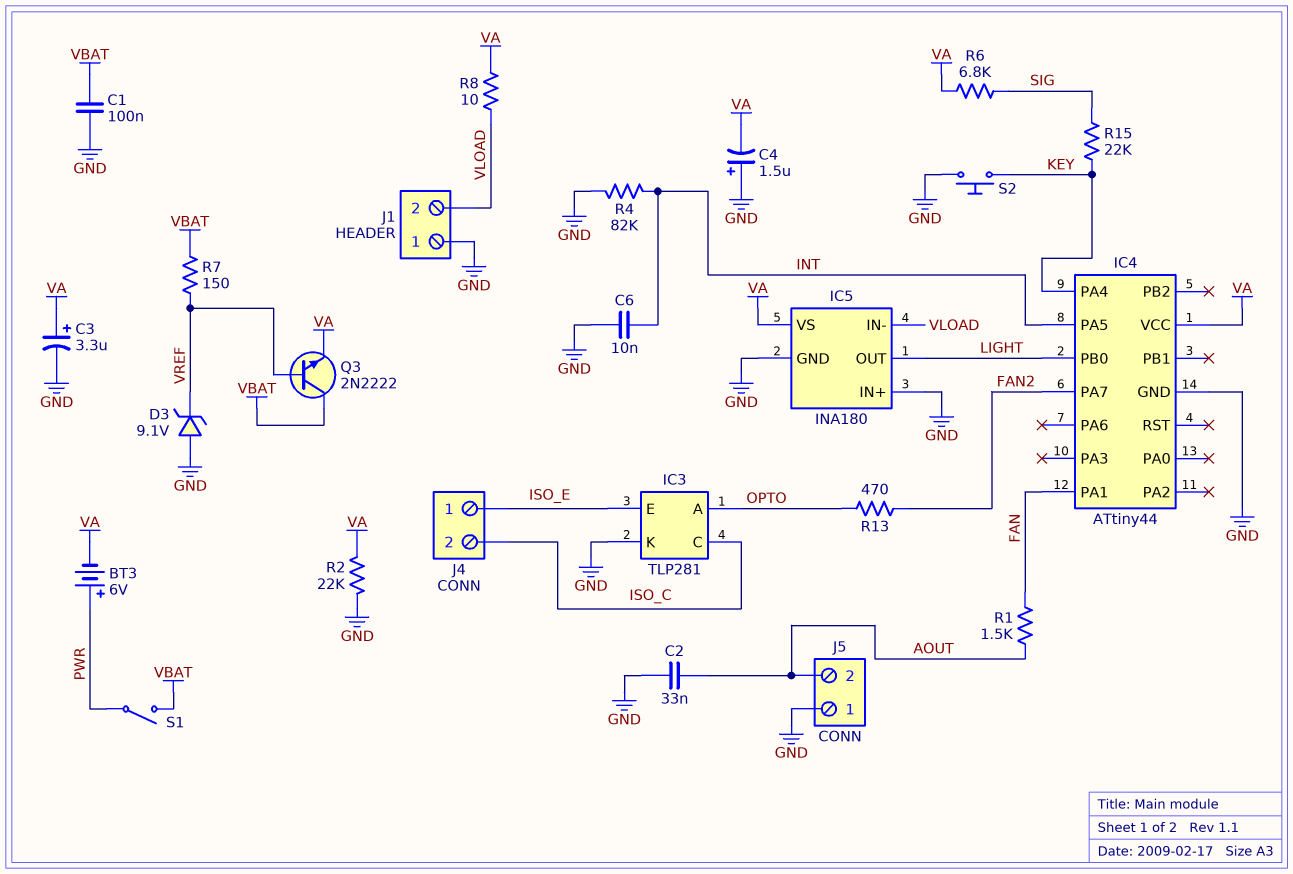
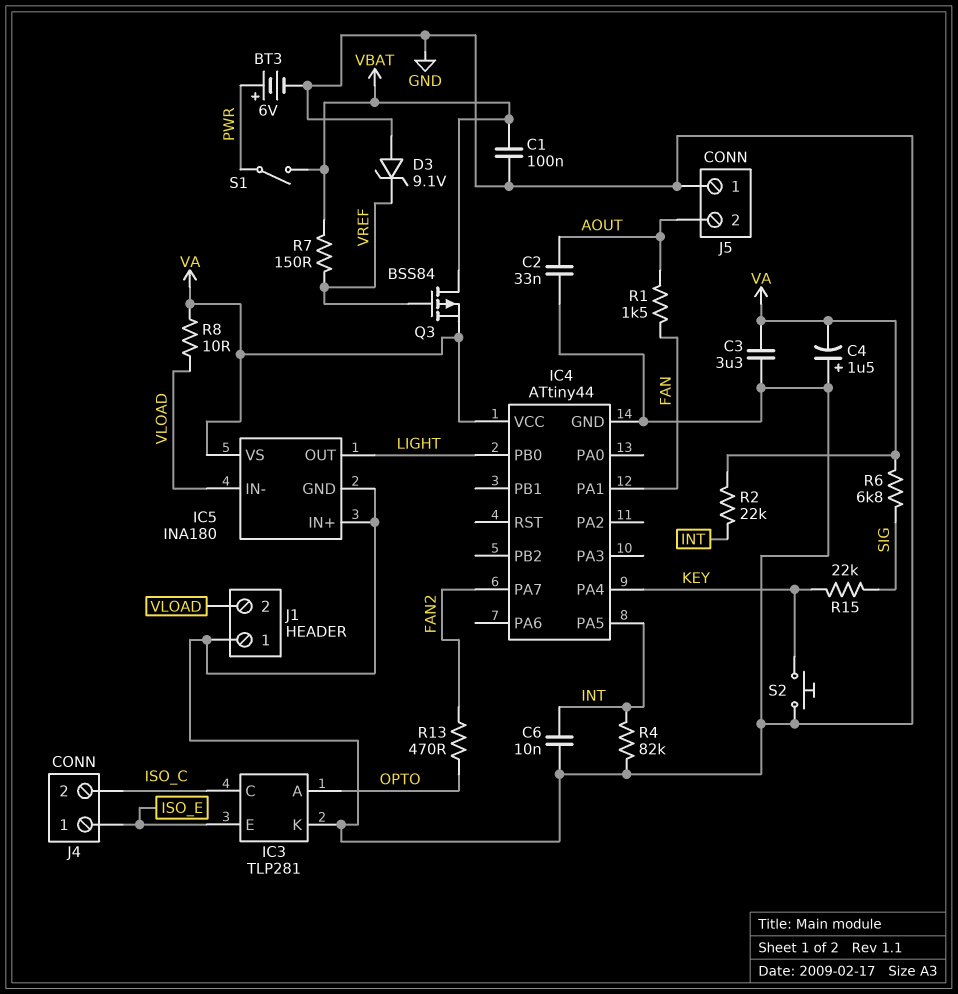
BT3: 6V (plus PWR, minus VA) -> 6V (plus PWR, minus GND)
C3: 3.3uF (plus VA, minus GND) -> 3.3uF (GND, VA)
Q3: NPN 2N2222 (B VREF, C VBAT, E VA) -> PMOS BSS84 (G VREF, D VBAT, S VA)
R2: 22k (GND, VA) -> 22k (INT, VA)

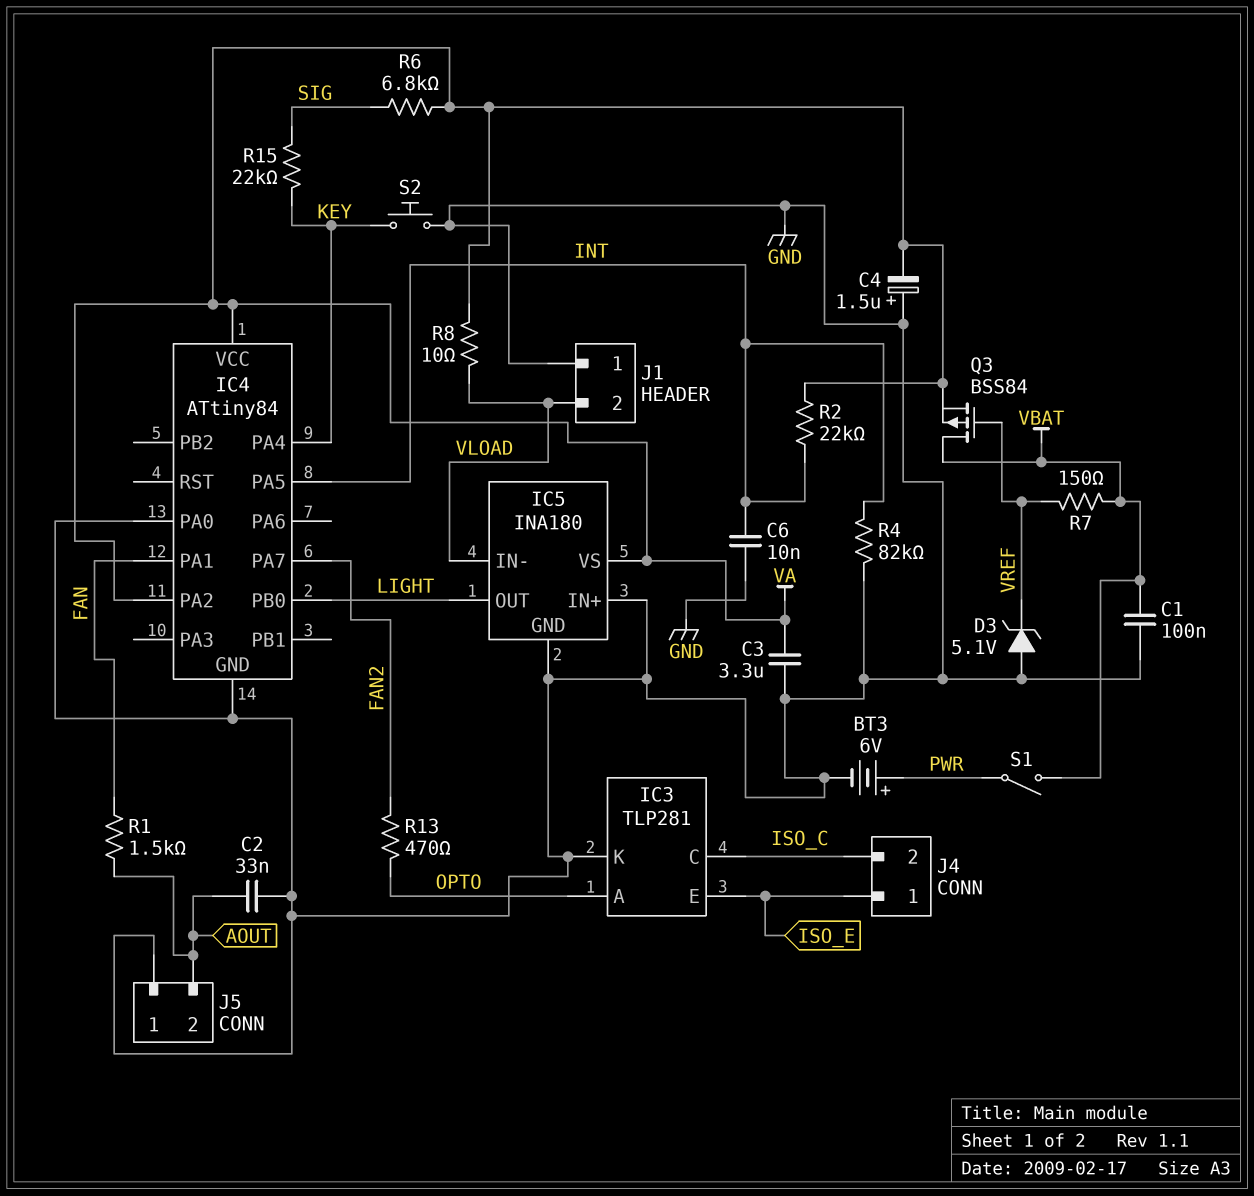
D3: zener 9.1V (A GND, K VREF) -> zener 5.1V (A GND, K VREF)
IC4: ATtiny44 -> ATtiny84
IC4 pin PA0: none -> GND
IC4 pin PA2: none -> VA

